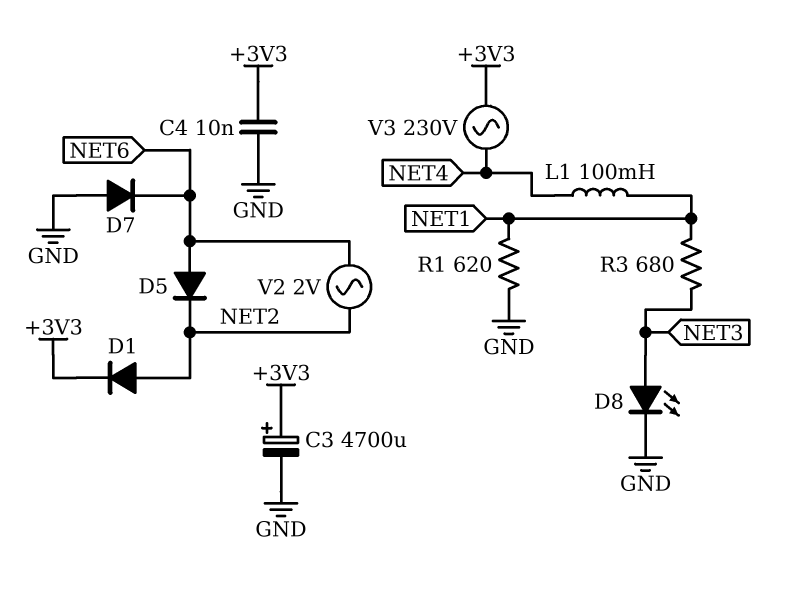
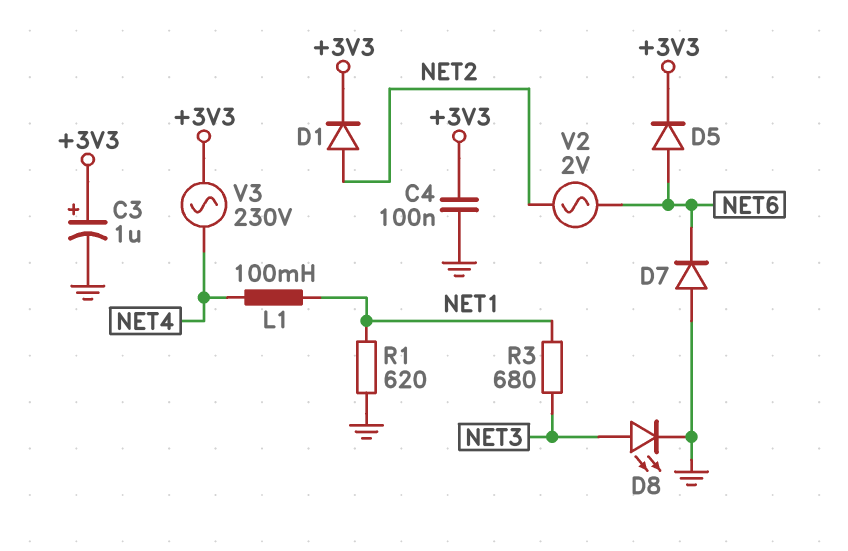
C3: 4700uF (plus +3V3, minus GND) -> 1uF (plus +3V3, minus GND)
C4: 10nF (+3V3, GND) -> 100nF (+3V3, GND)
D5: diode (A NET6, K NET2) -> diode (A NET6, K +3V3)

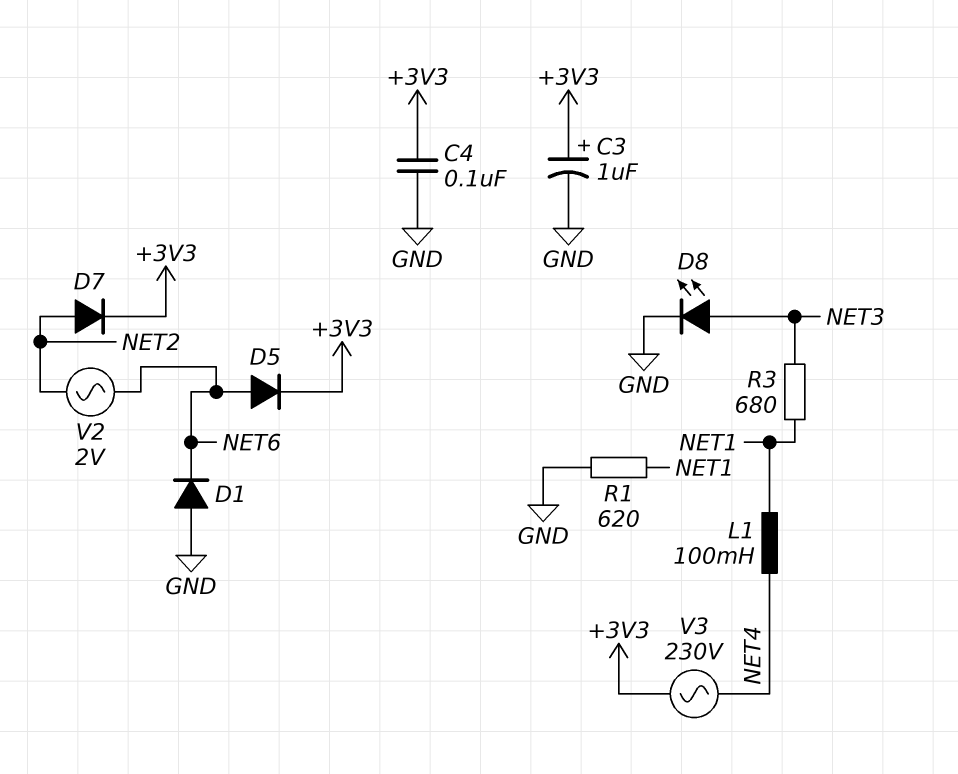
D1: diode (A NET2, K +3V3) -> diode (A GND, K NET6)
D7: diode (A GND, K NET6) -> diode (A NET2, K +3V3)

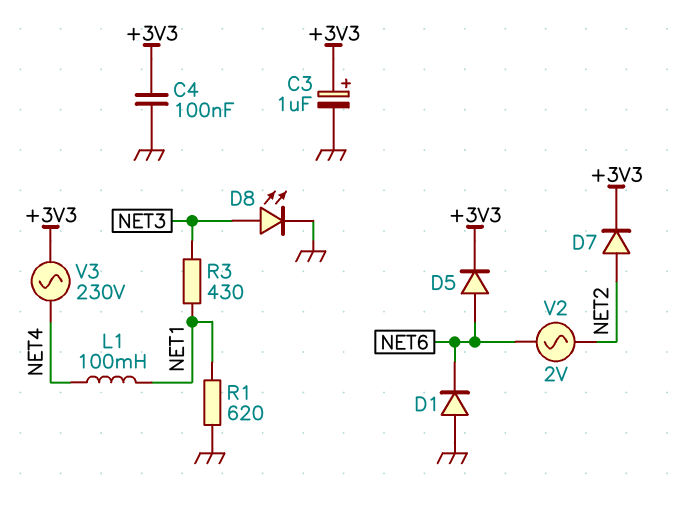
R3: 680 (NET1, NET3) -> 430 (NET1, NET3)

